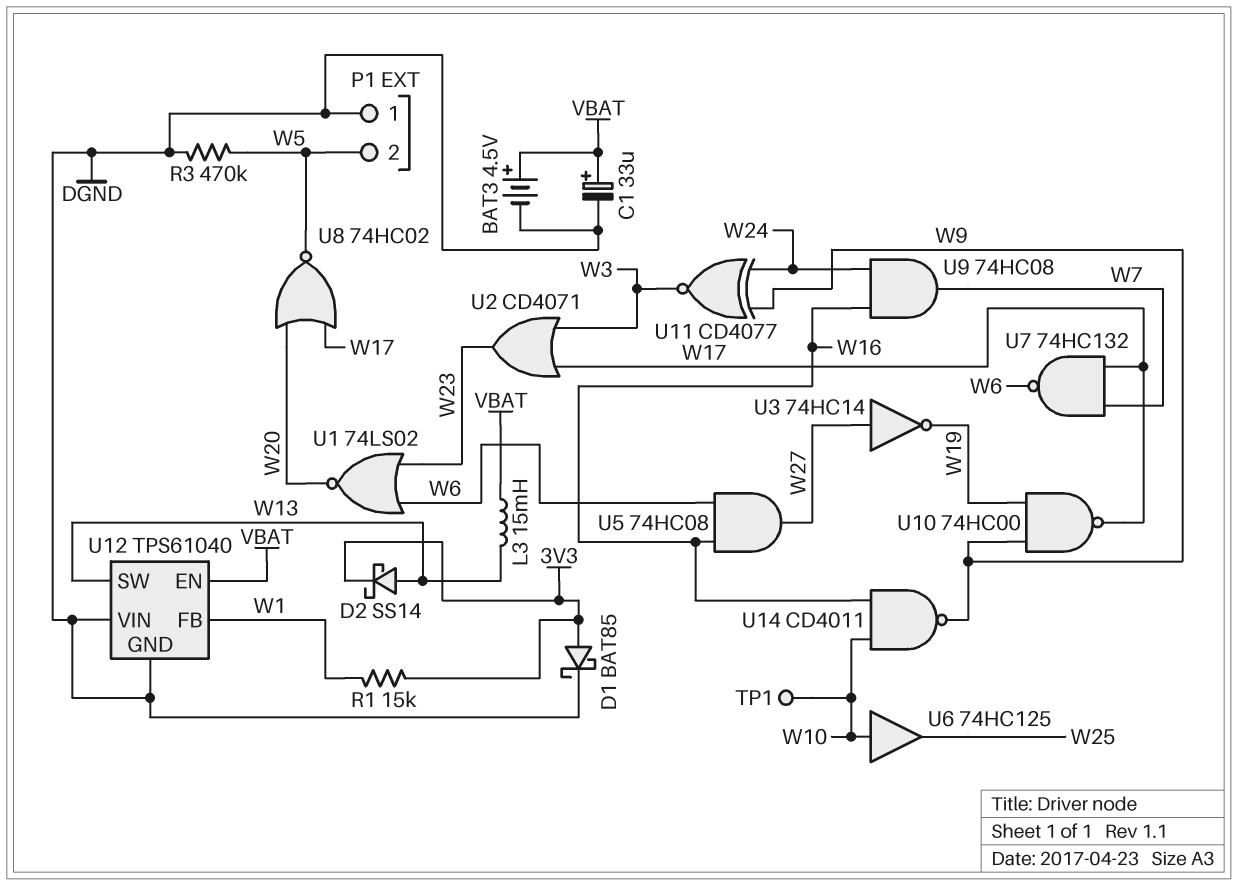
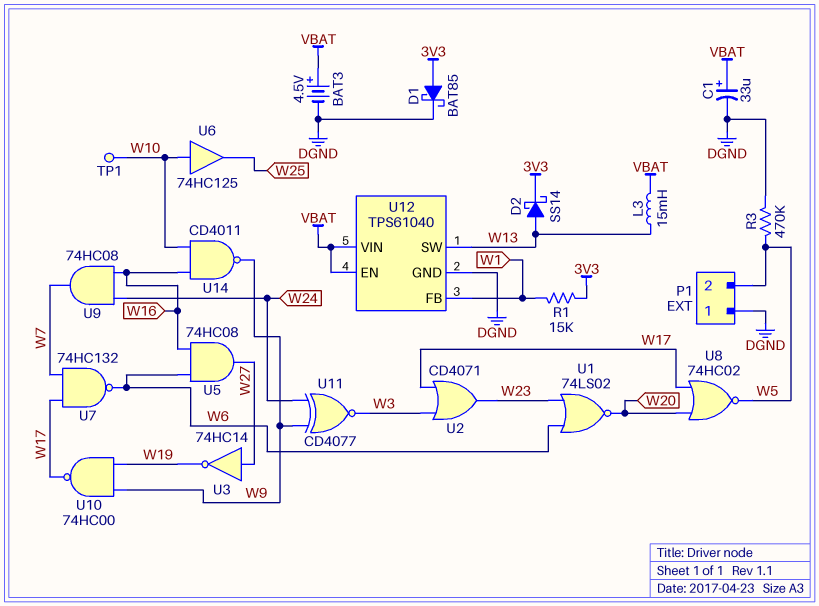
U12 pin VIN: DGND -> VBAT

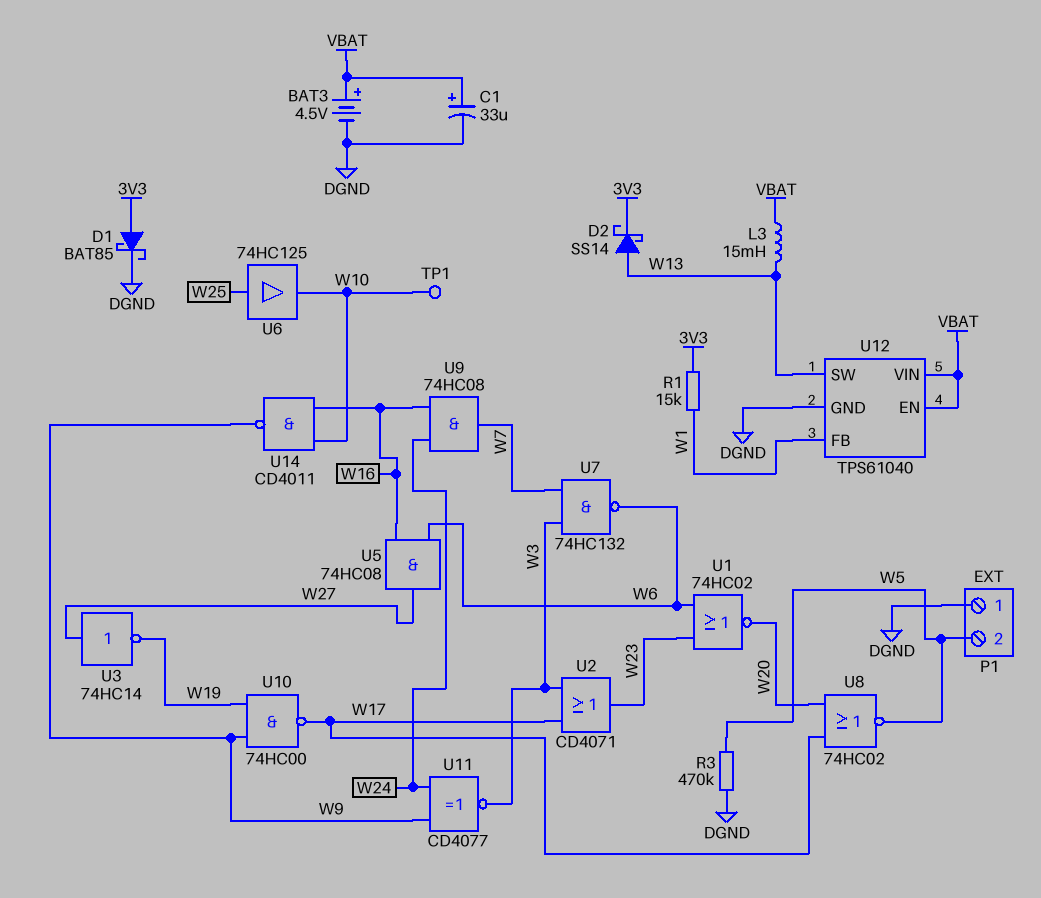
U1: NOR 74LS02 (in W6, in W23, out W20) -> NOR 74HC02 (in W6, in W23, out W20)
U6: buffer 74HC125 (in W10, out W25) -> buffer 74HC125 (in W25, out W10)
U7: NAND 74HC132 (in W7, in W17, out W6) -> NAND 74HC132 (in W3, in W7, out W6)

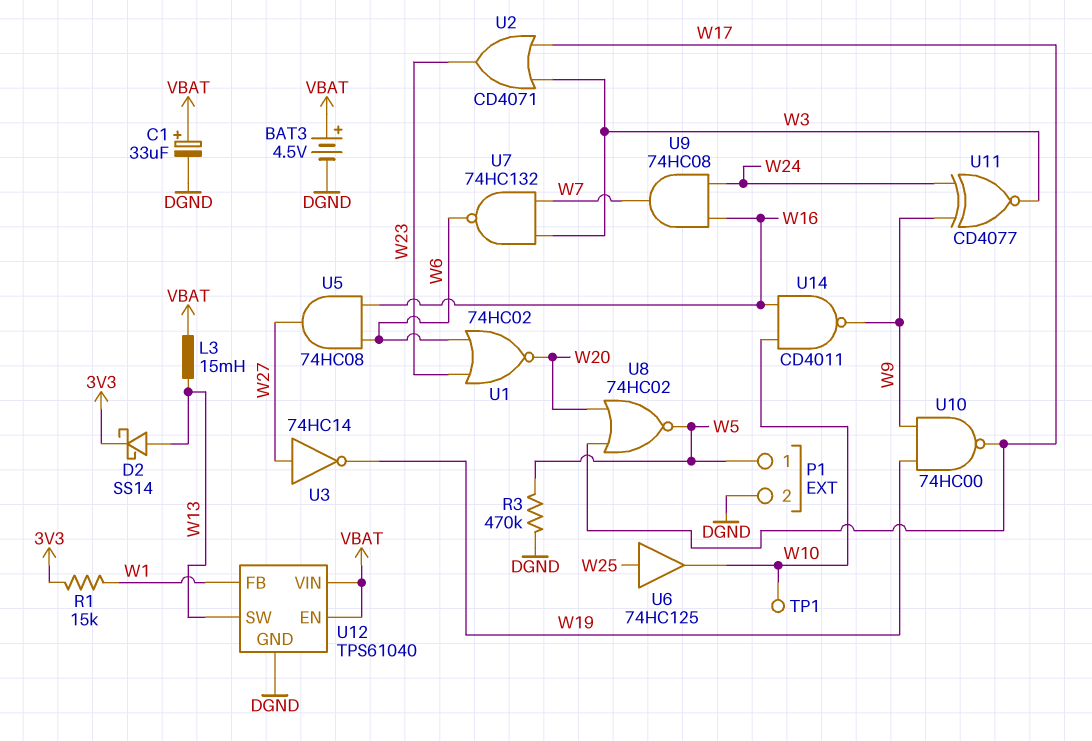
D1: schottky BAT85 (A 3V3, K DGND) -> none
P1 pin 1: DGND -> W5
P1 pin 2: W5 -> DGND

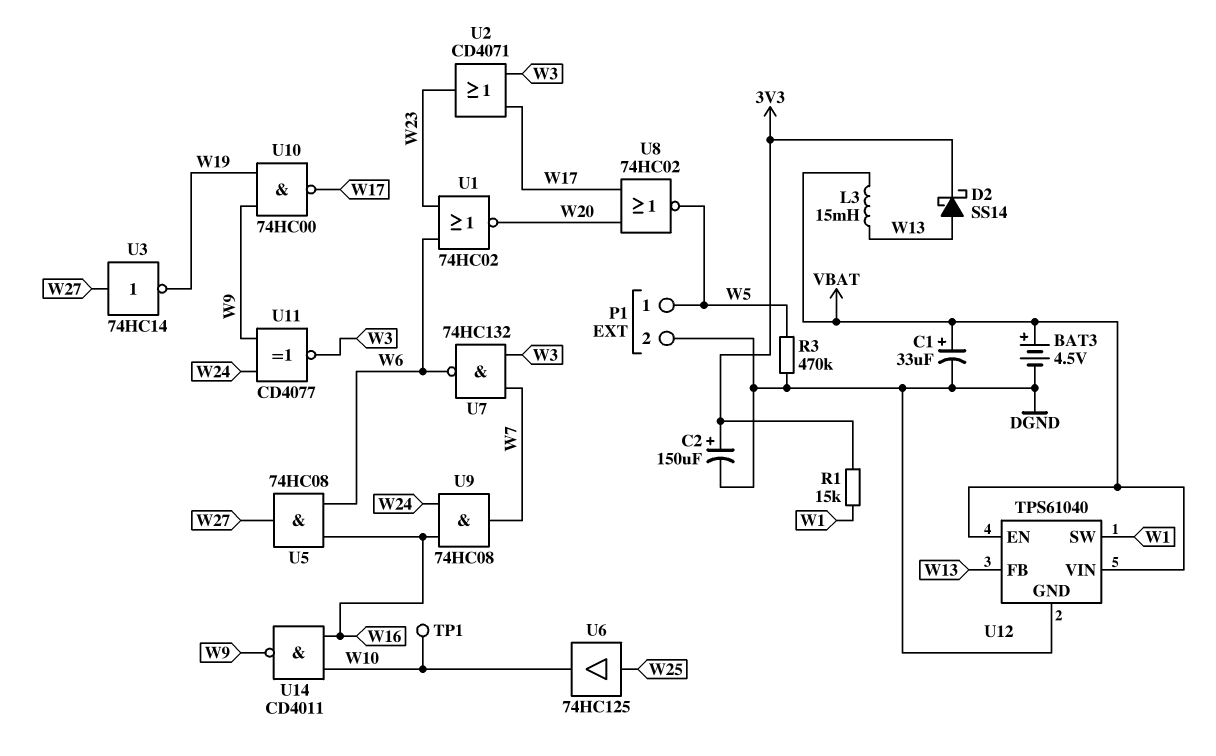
C2: none -> 150uF (plus 3V3, minus DGND)
U12 pin FB: W1 -> W13
U12 pin SW: W13 -> W1

